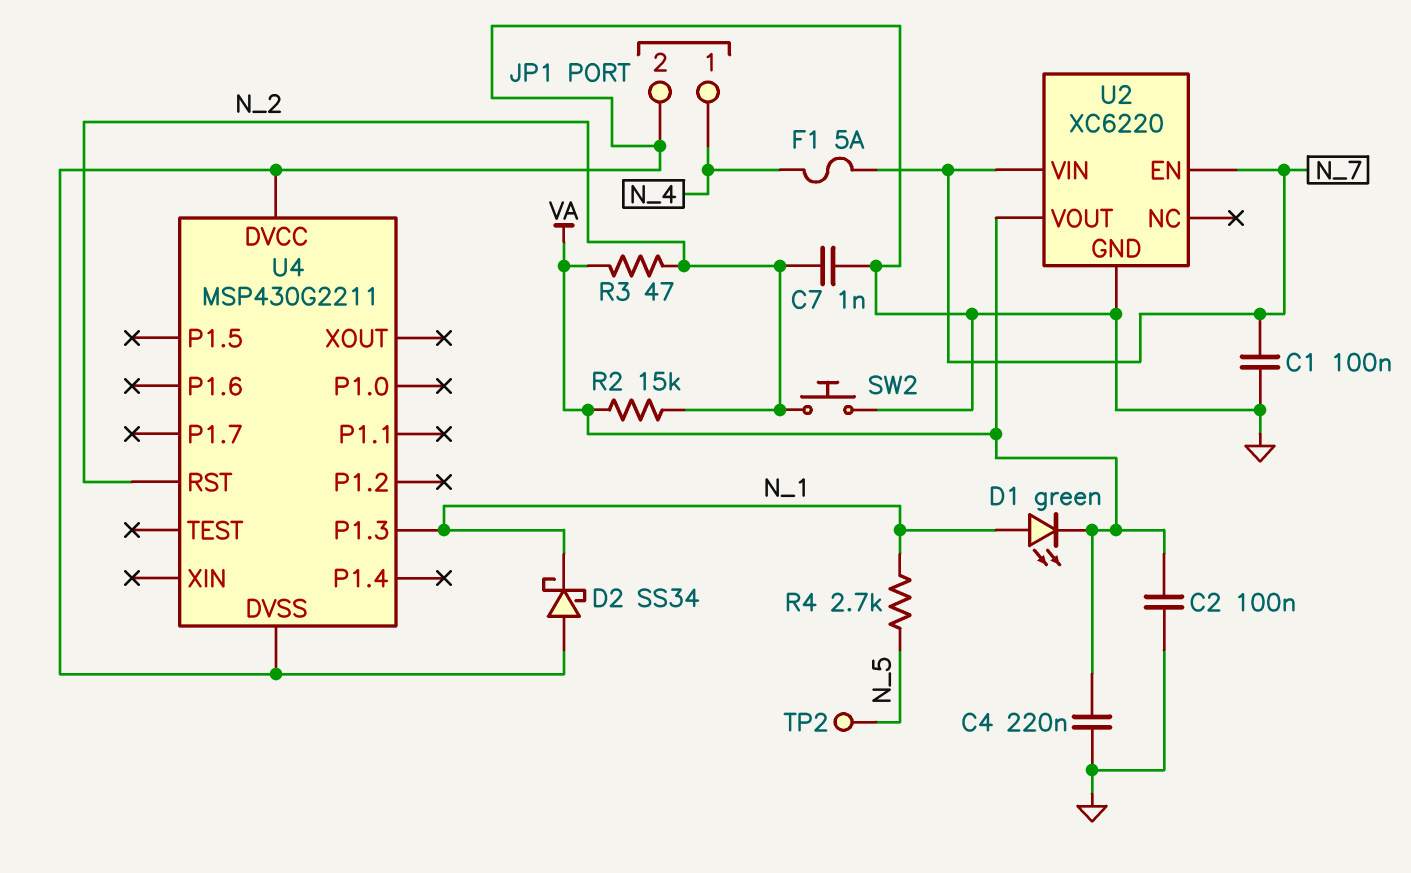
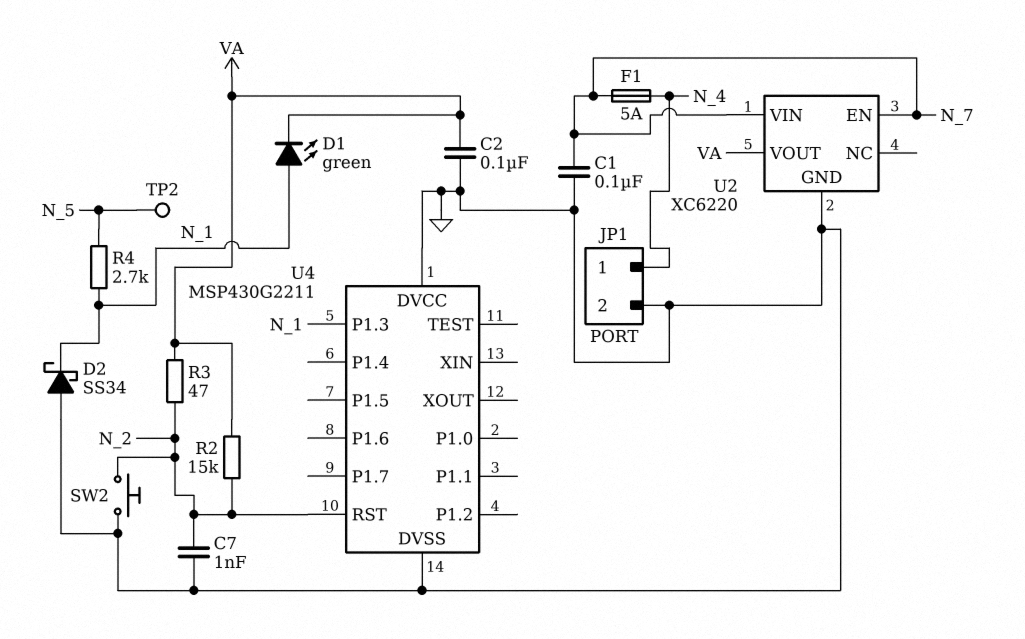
C4: 220nF (GND, VA) -> none

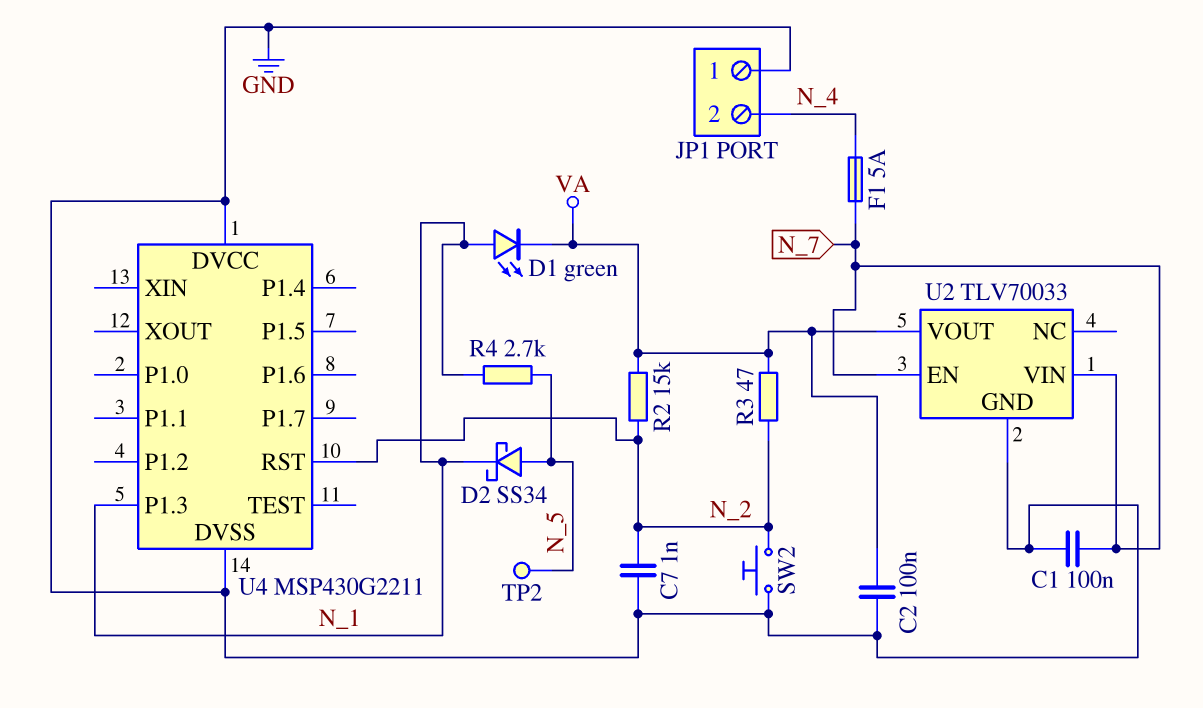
D2: schottky SS34 (A GND, K N_1) -> schottky SS34 (A N_5, K N_1)
JP1 pin 1: N_4 -> GND
JP1 pin 2: GND -> N_4
U2: XC6220 -> TLV70033

